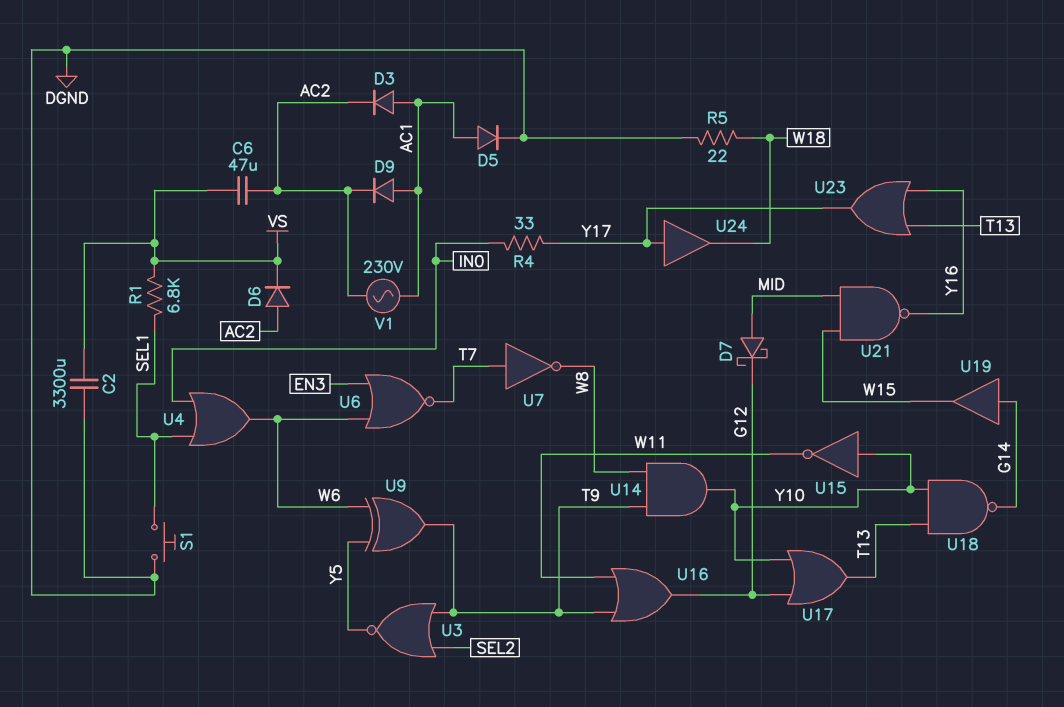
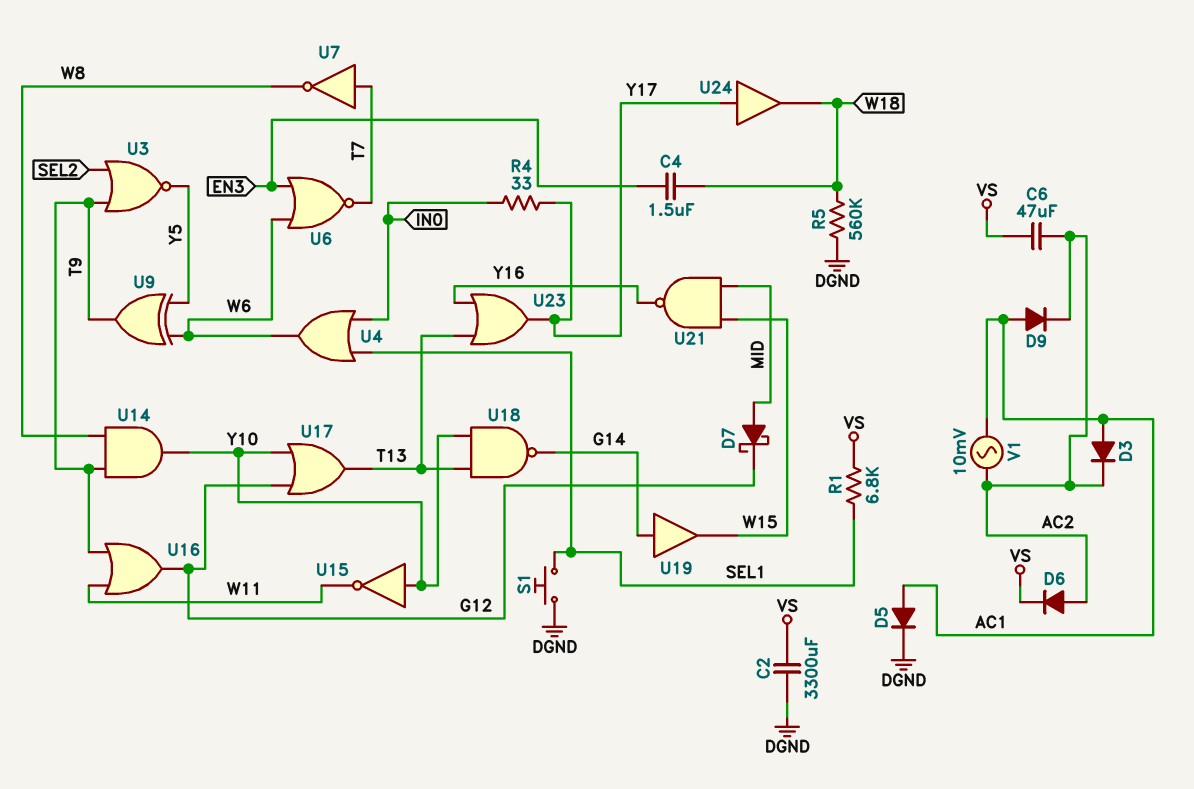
C4: none -> 1.5uF (EN3, W18)
R5: 22 (DGND, W18) -> 560k (DGND, W18)
V1: AC 230V (AC1, AC2) -> AC 10mV (AC1, AC2)

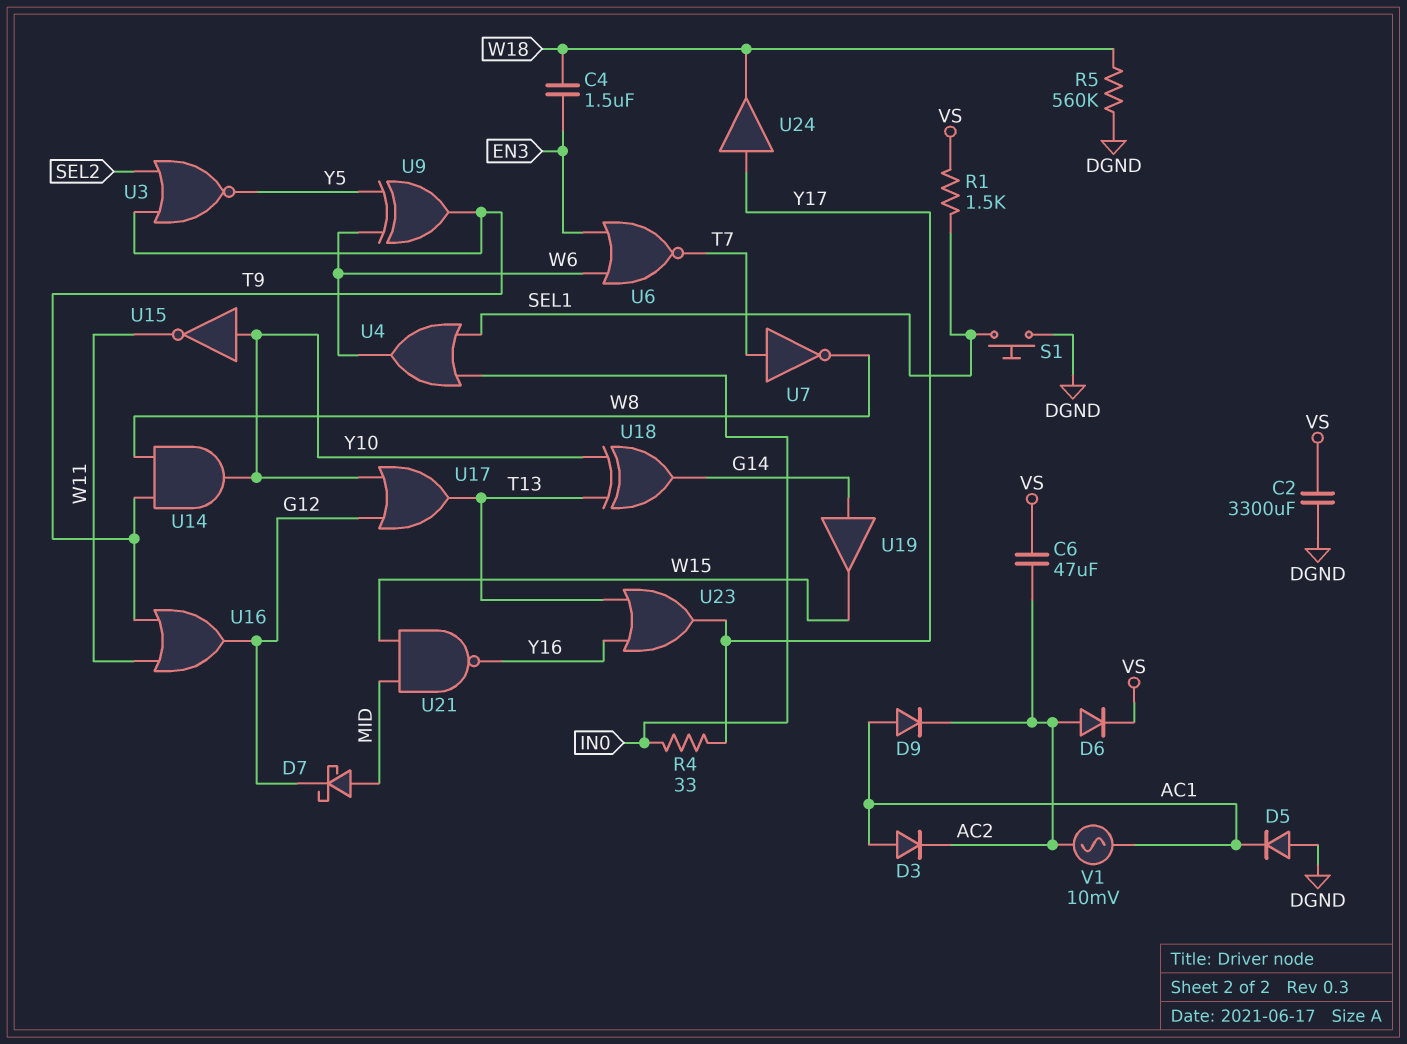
D5: diode (A AC1, K DGND) -> diode (A DGND, K AC1)
R1: 6.8k (SEL1, VS) -> 1.5k (SEL1, VS)
U18: NAND (in T13, in Y10, out G14) -> XOR (in T13, in Y10, out G14)

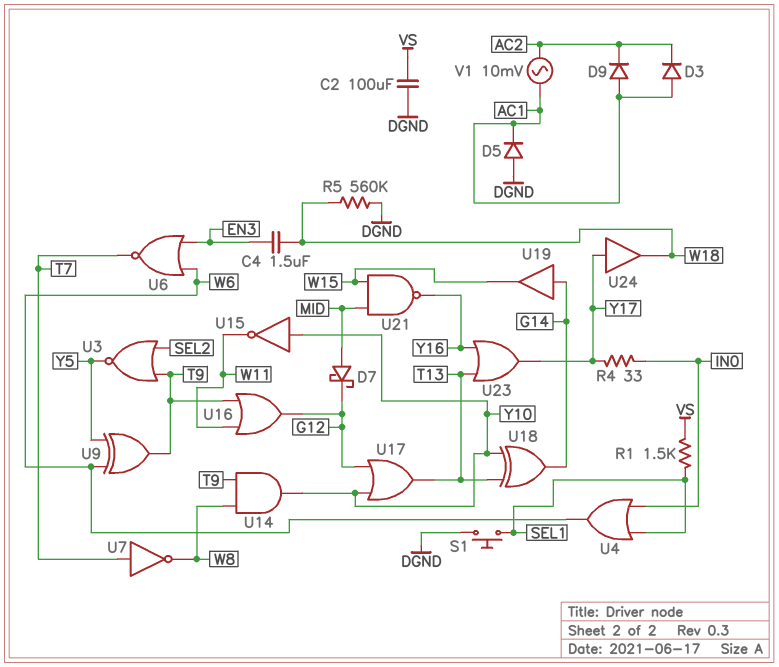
C2: 3300uF (DGND, VS) -> 100uF (DGND, VS)
C6: 47uF (AC2, VS) -> none
D6: diode (A AC2, K VS) -> none

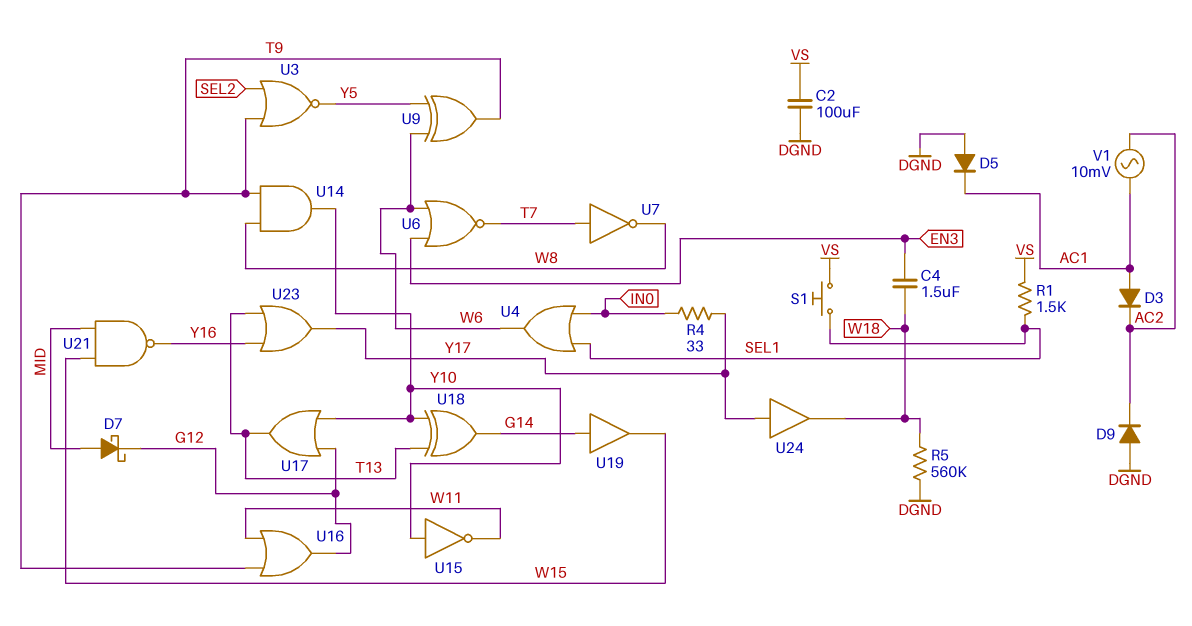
D9: diode (A AC1, K AC2) -> diode (A DGND, K AC2)
S1: button (DGND, SEL1) -> button (SEL1, VS)

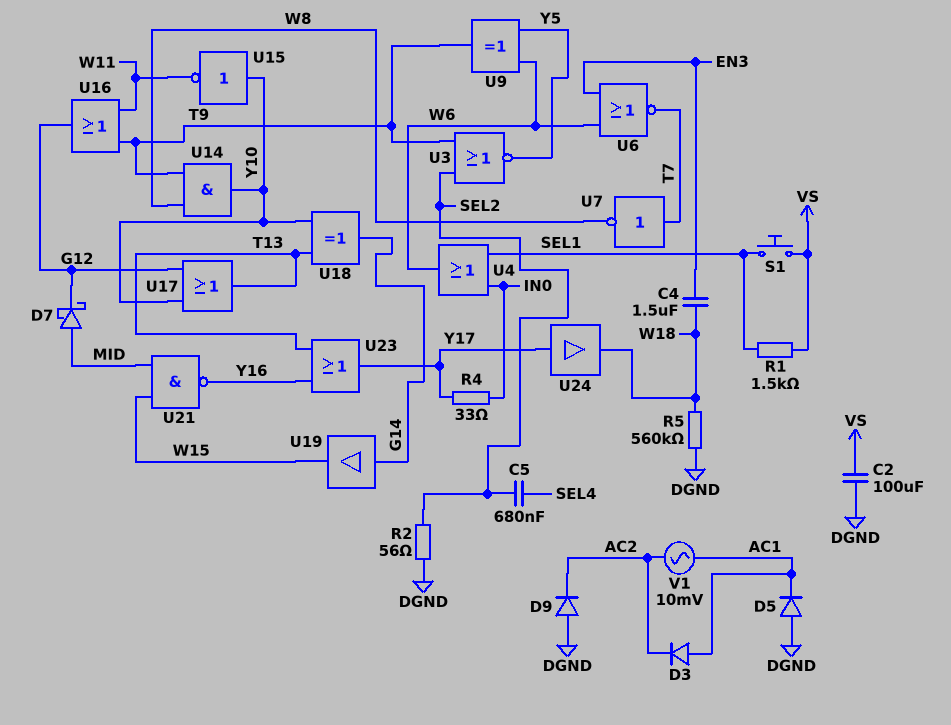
C5: none -> 680nF (SEL2, SEL4)
R2: none -> 56 (DGND, SEL2)

